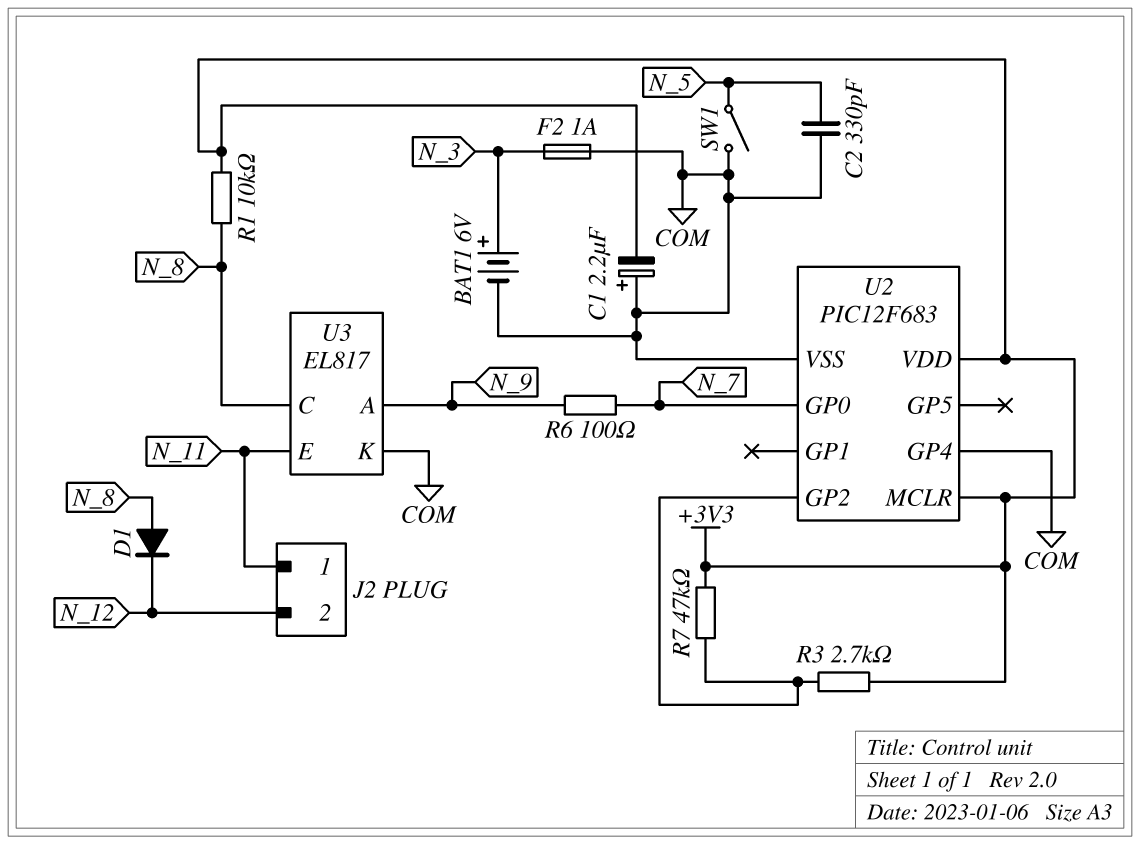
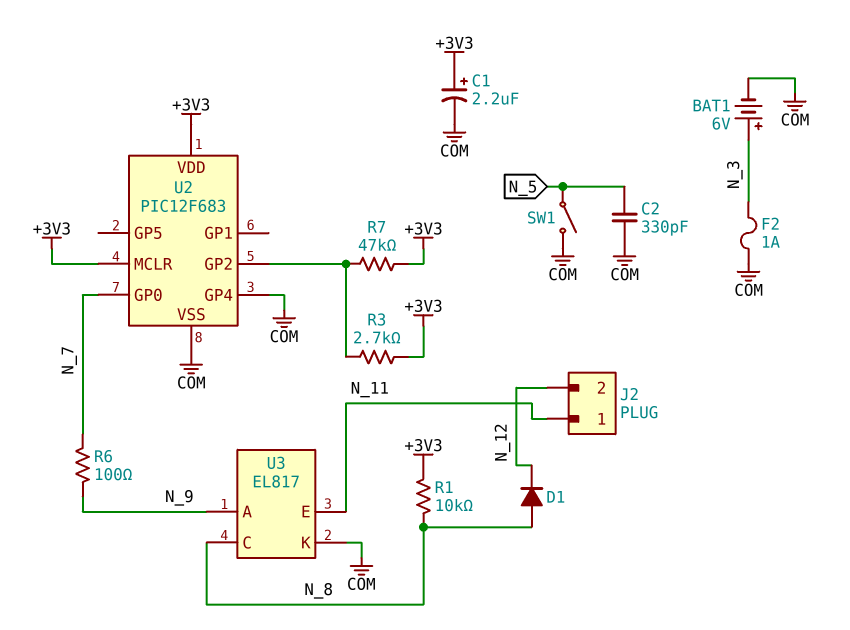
C1: 2.2uF (plus COM, minus +3V3) -> 2.2uF (plus +3V3, minus COM)

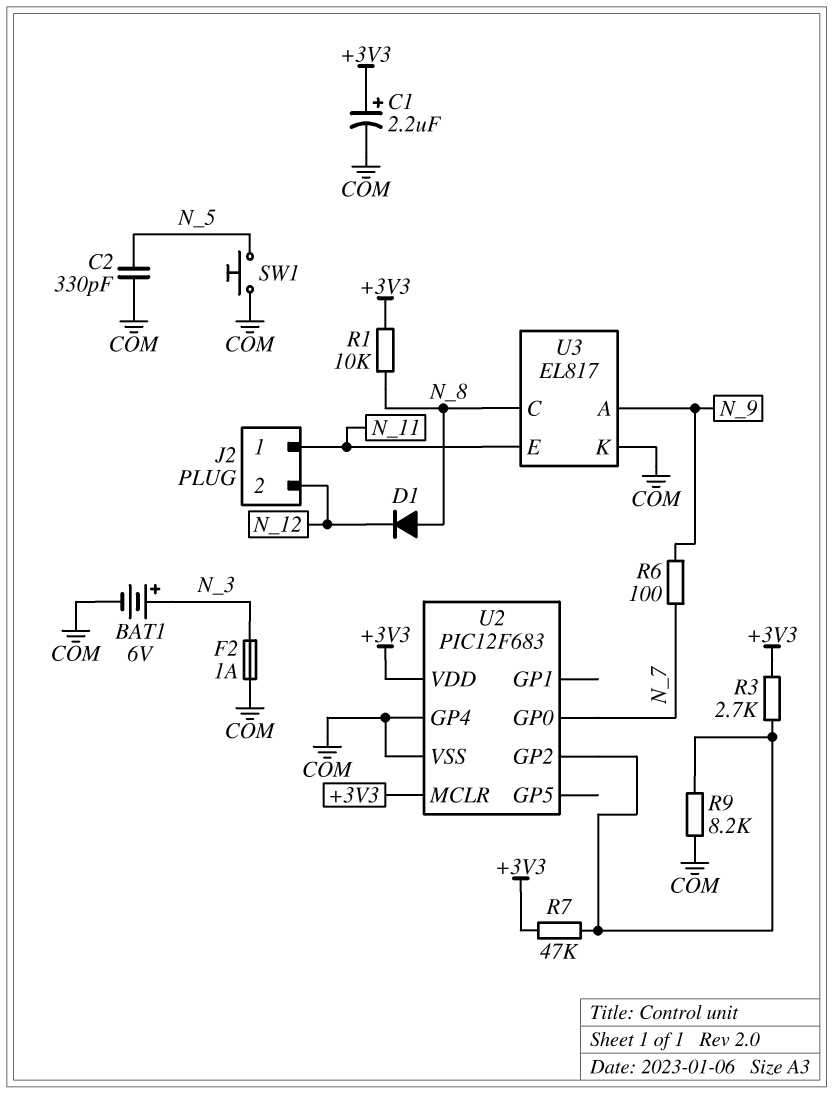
R9: none -> 8.2k (COM, U2/GP2)
SW1: switch (COM, N_5) -> button (COM, N_5)

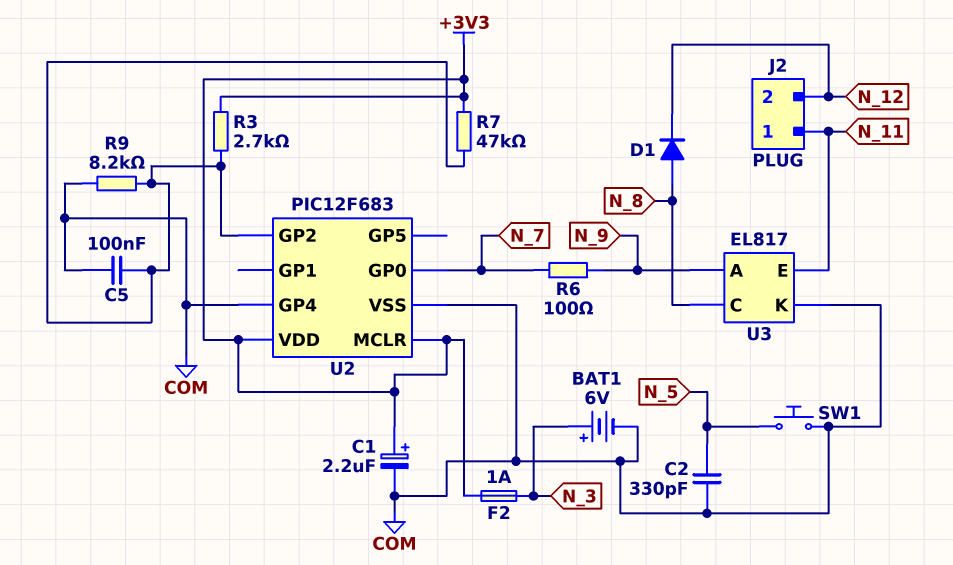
C5: none -> 100nF (COM, U2/GP2)
F2: 1A (COM, N_3) -> 1A (+3V3, N_3)
R1: 10k (+3V3, N_8) -> none

